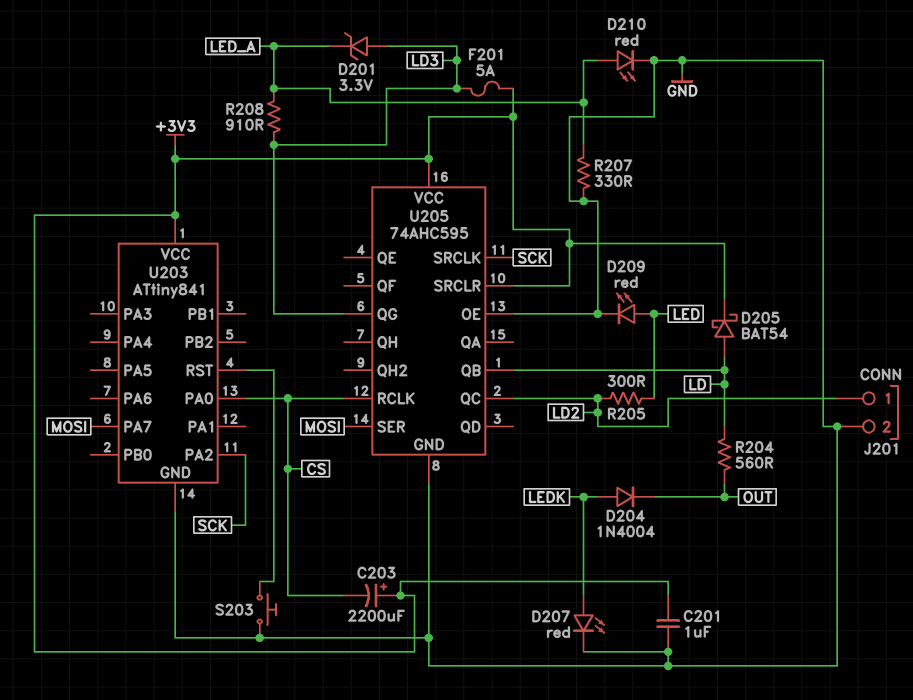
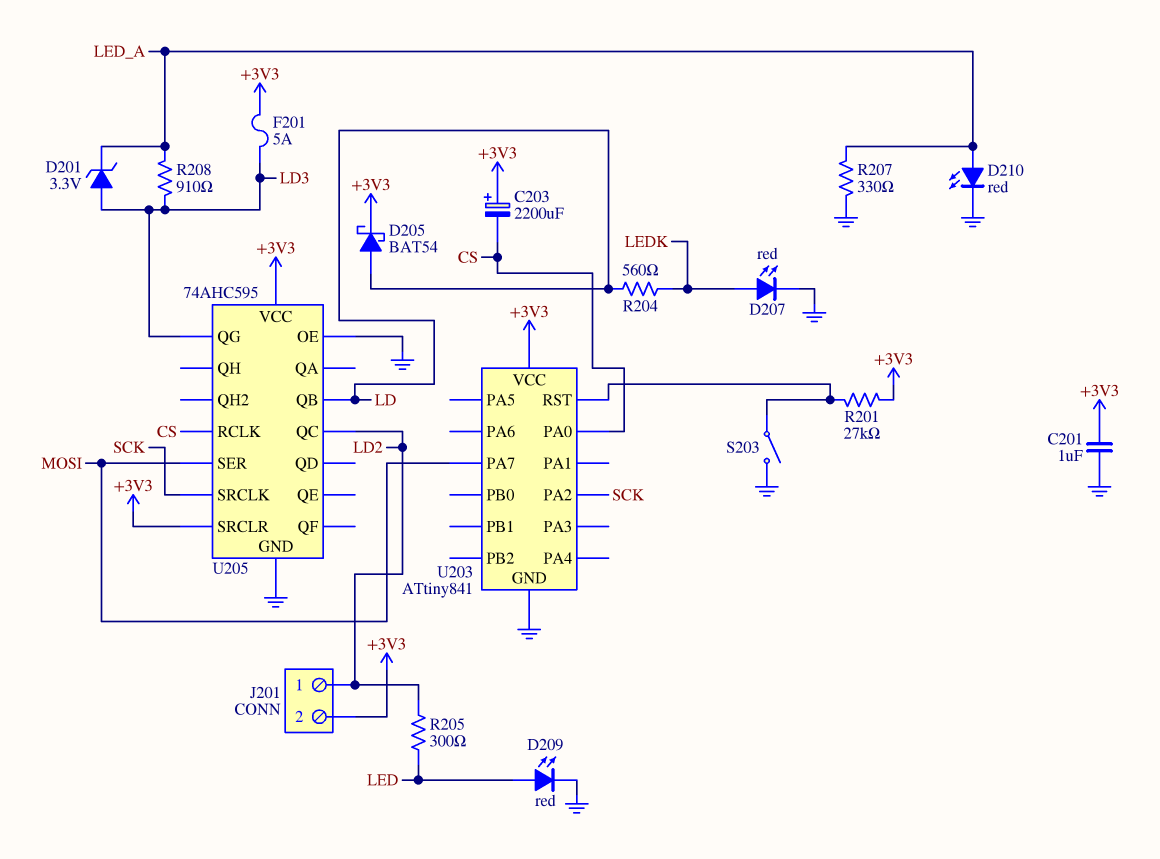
D204: diode 1N4004 (A LEDK, K OUT) -> none
J201 pin 2: GND -> +3V3
R201: none -> 27k (+3V3, U203/RST)
R204: 560 (LD, OUT) -> 560 (LD, LEDK)
S203: button (GND, U203/RST) -> switch (GND, U203/RST)

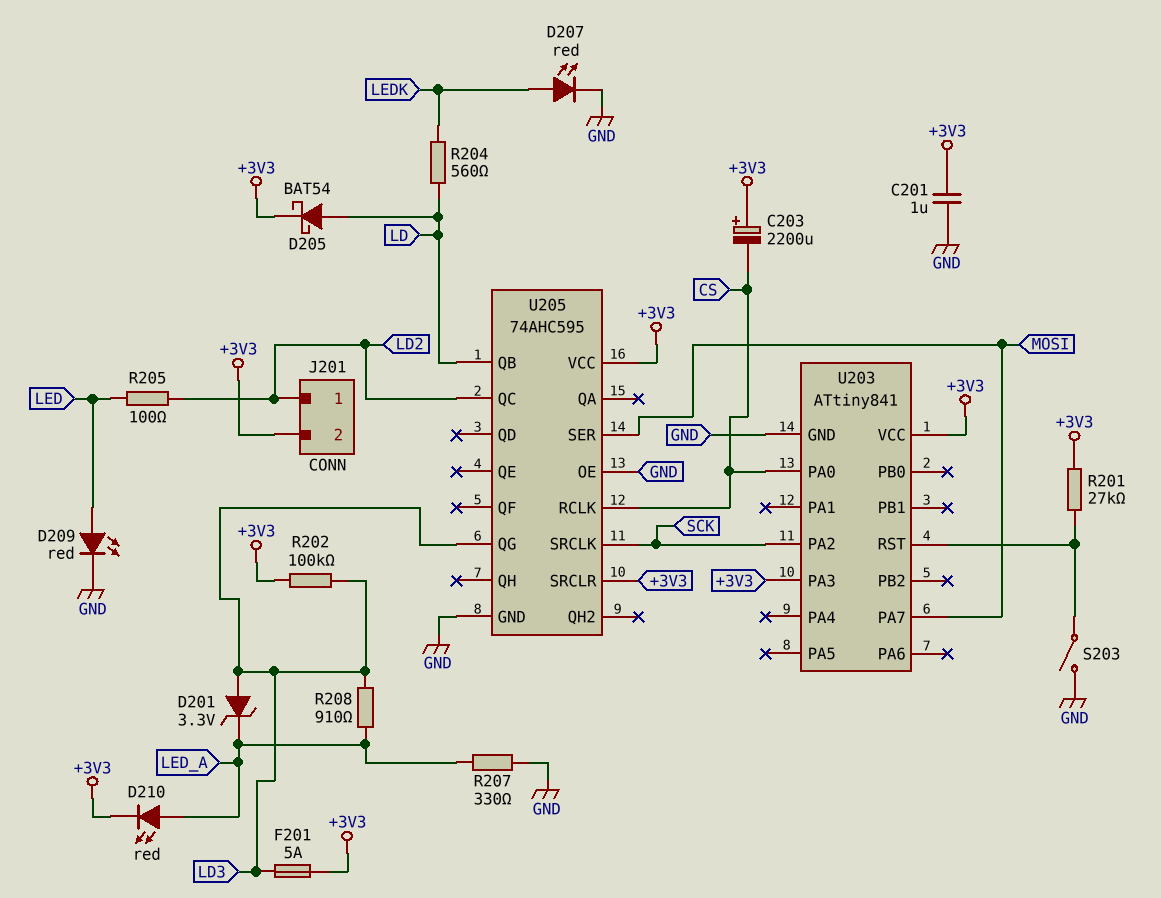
D210: LED red (A LED_A, K GND) -> LED red (A LED_A, K +3V3)
R202: none -> 100k (+3V3, LD3)
R205: 300 (LD2, LED) -> 100 (LD2, LED)
U203 pin PA3: none -> +3V3

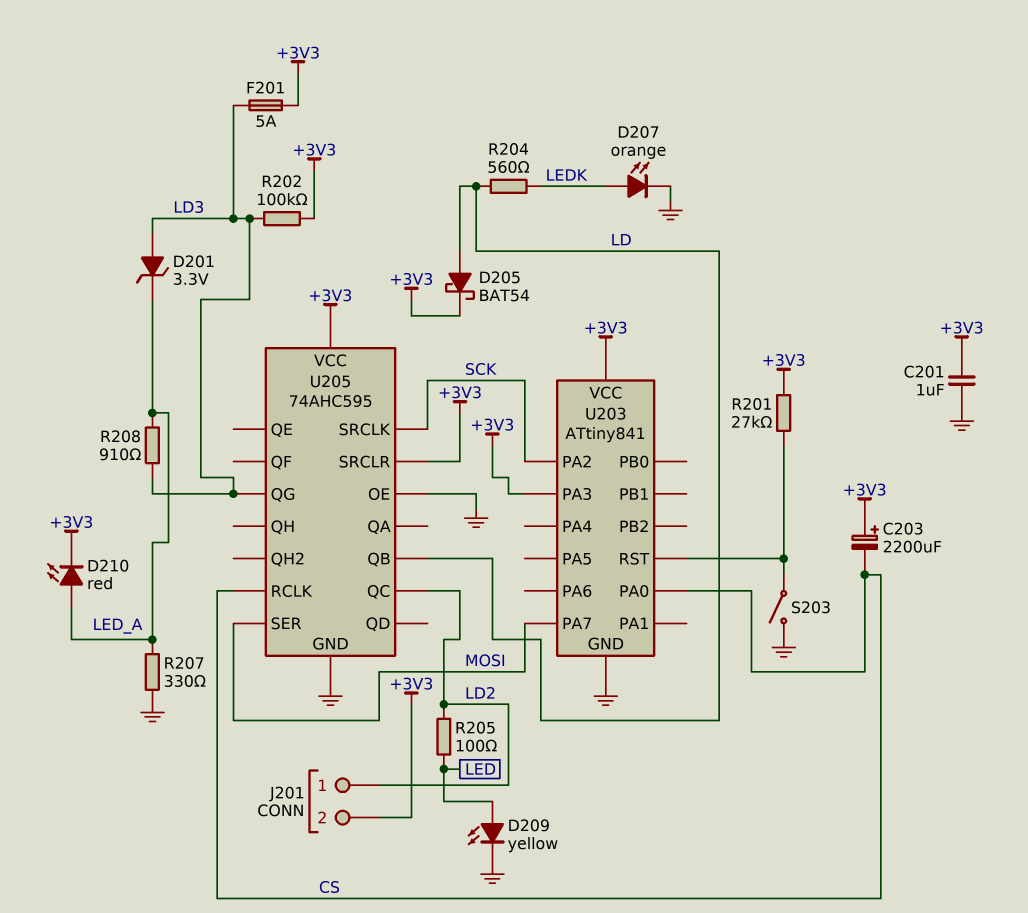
D207: LED red (A LEDK, K GND) -> LED orange (A LEDK, K GND)
D209: LED red (A LED, K GND) -> LED yellow (A LED, K GND)

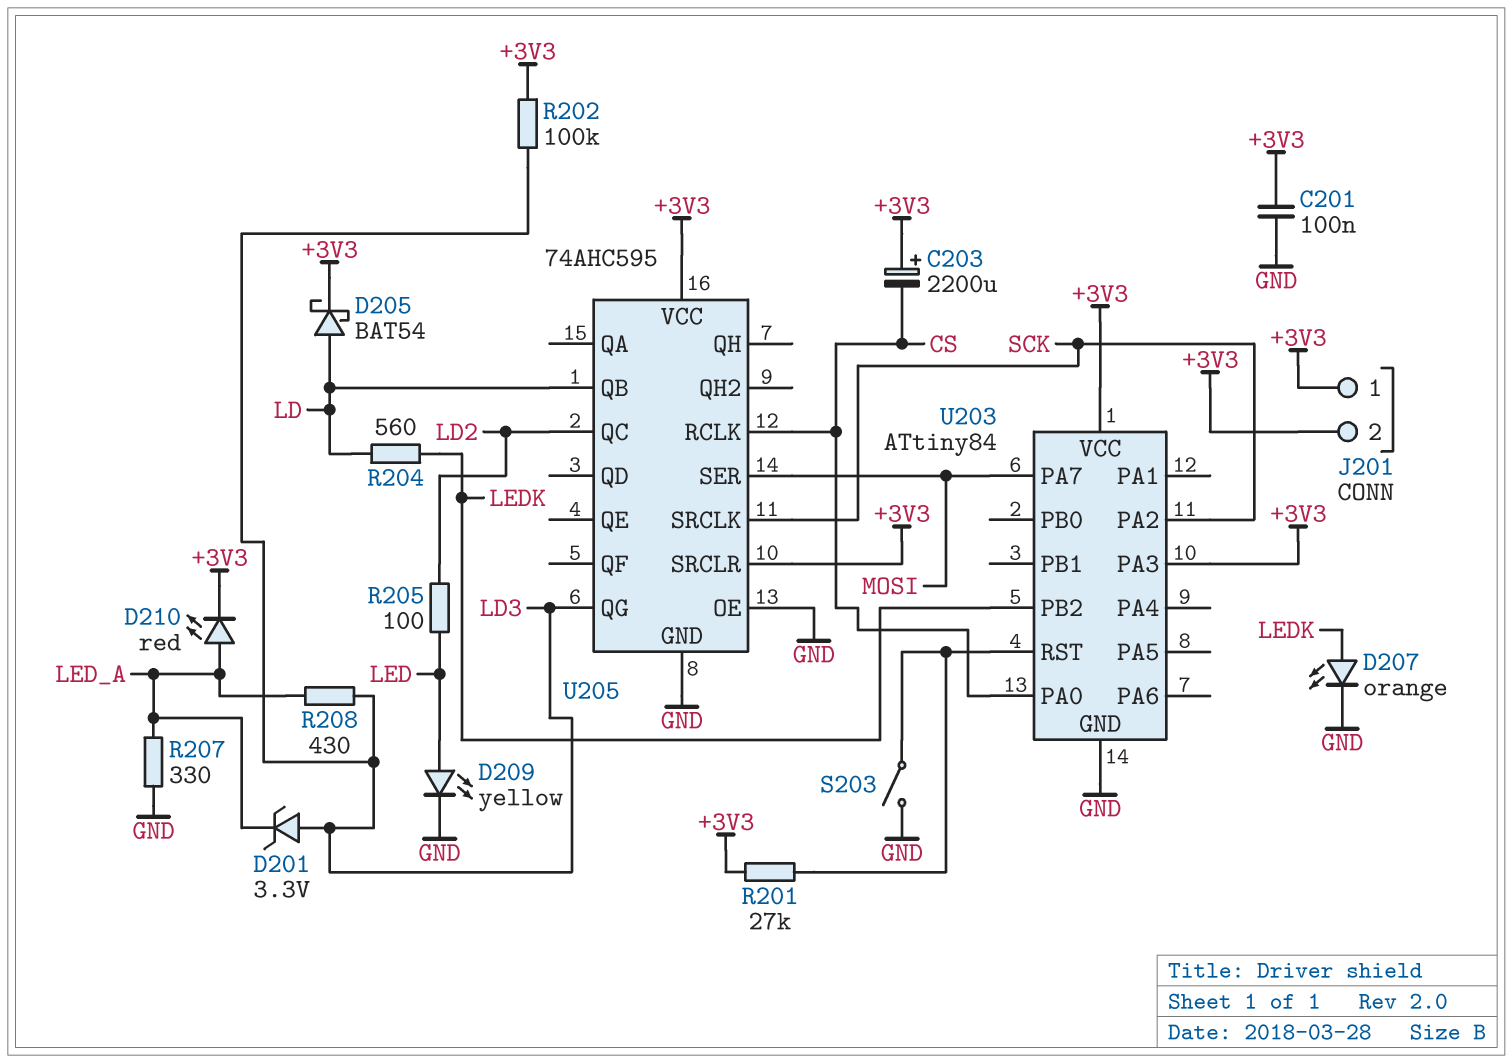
C201: 1uF (+3V3, GND) -> 100nF (+3V3, GND)
F201: 5A (+3V3, LD3) -> none
J201 pin 1: LD2 -> +3V3
R208: 910 (LD3, LED_A) -> 430 (LD3, LED_A)
U203: ATtiny841 -> ATtiny84
U203 pin PB2: none -> LEDK

